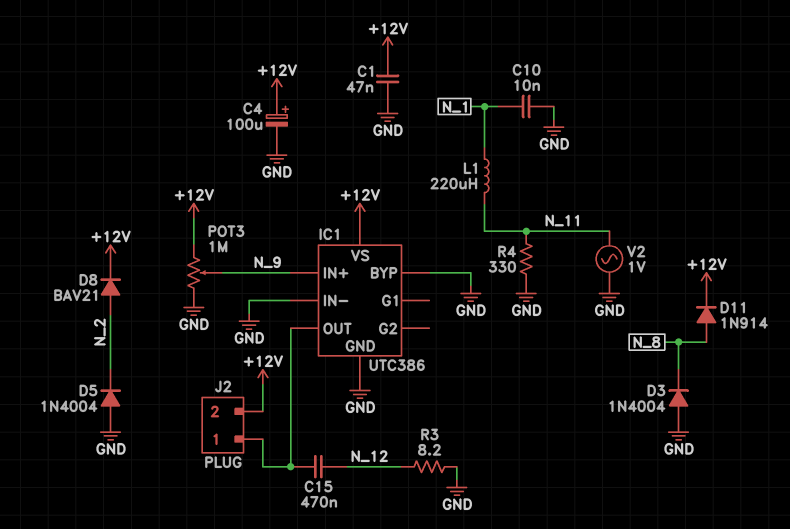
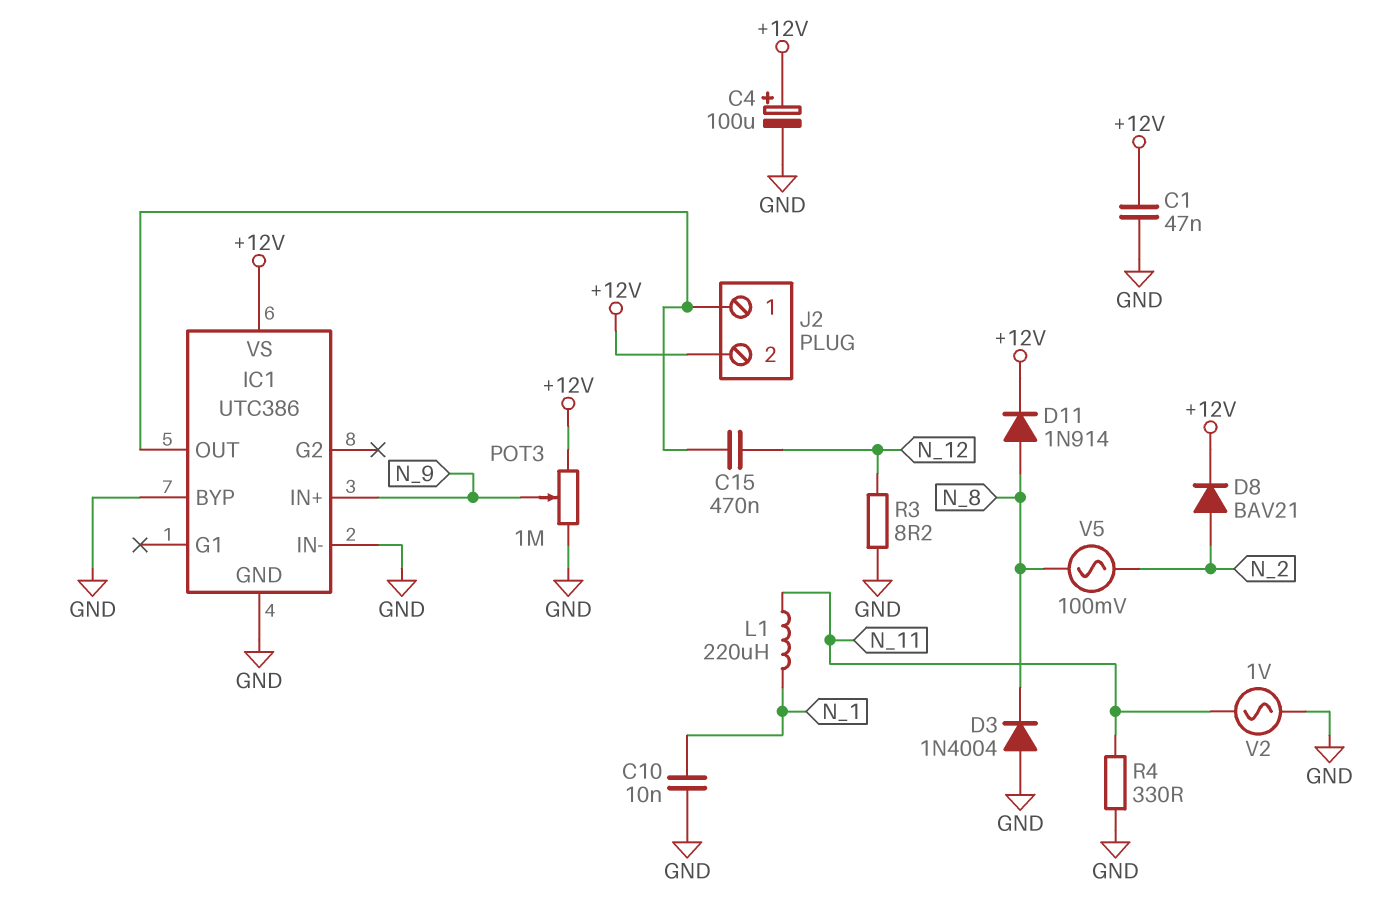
D5: diode 1N4004 (A GND, K N_2) -> none
V5: none -> AC 100mV (N_2, N_8)

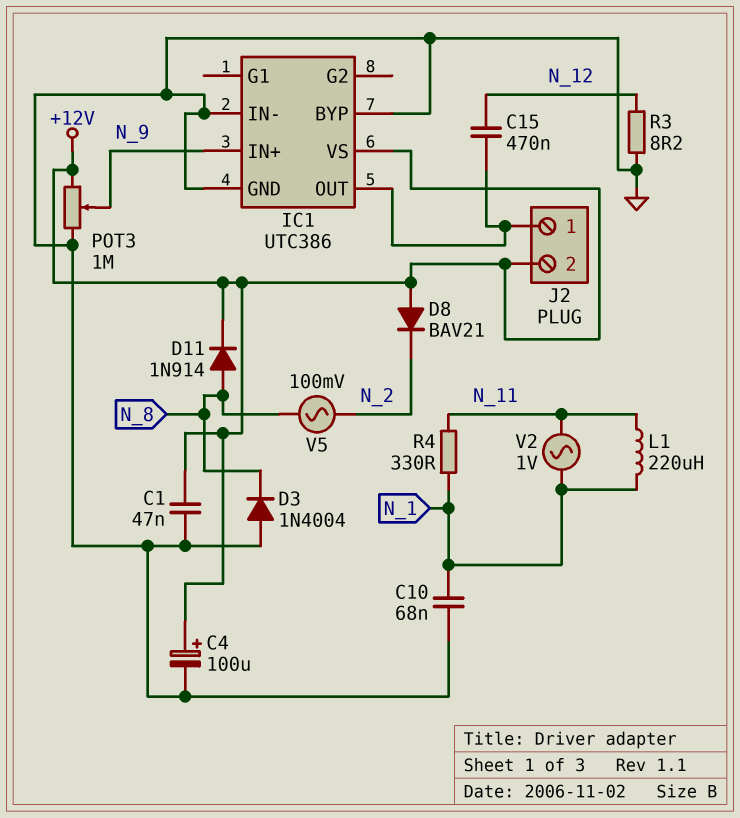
C10: 10nF (GND, N_1) -> 68nF (GND, N_1)
D8: diode BAV21 (A N_2, K +12V) -> diode BAV21 (A +12V, K N_2)
R4: 330 (GND, N_11) -> 330 (N_1, N_11)
V2: AC 1V (GND, N_11) -> AC 1V (N_1, N_11)

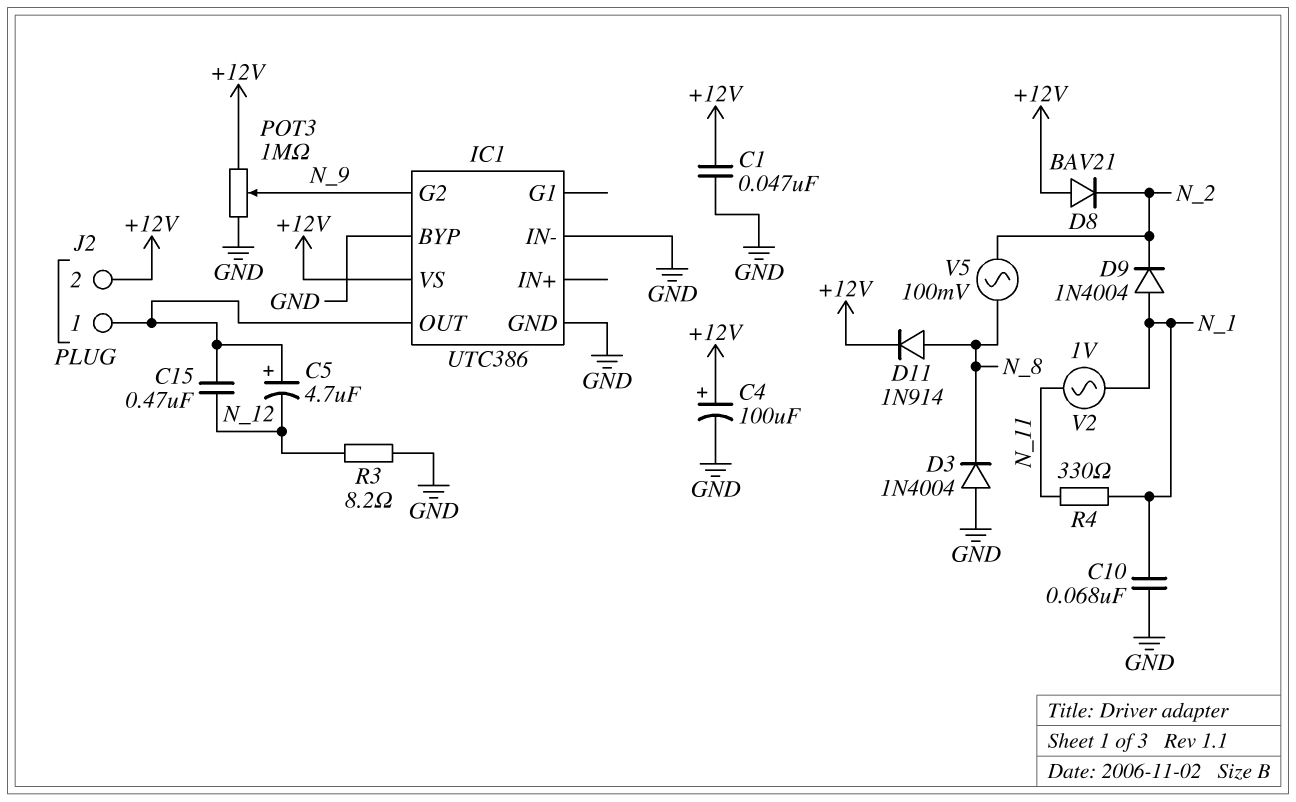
C5: none -> 4.7uF (plus IC1/OUT, minus N_12)
D9: none -> diode 1N4004 (A N_1, K N_2)
IC1 pin G2: none -> N_9
IC1 pin IN+: N_9 -> none
L1: 220uH (N_1, N_11) -> none

